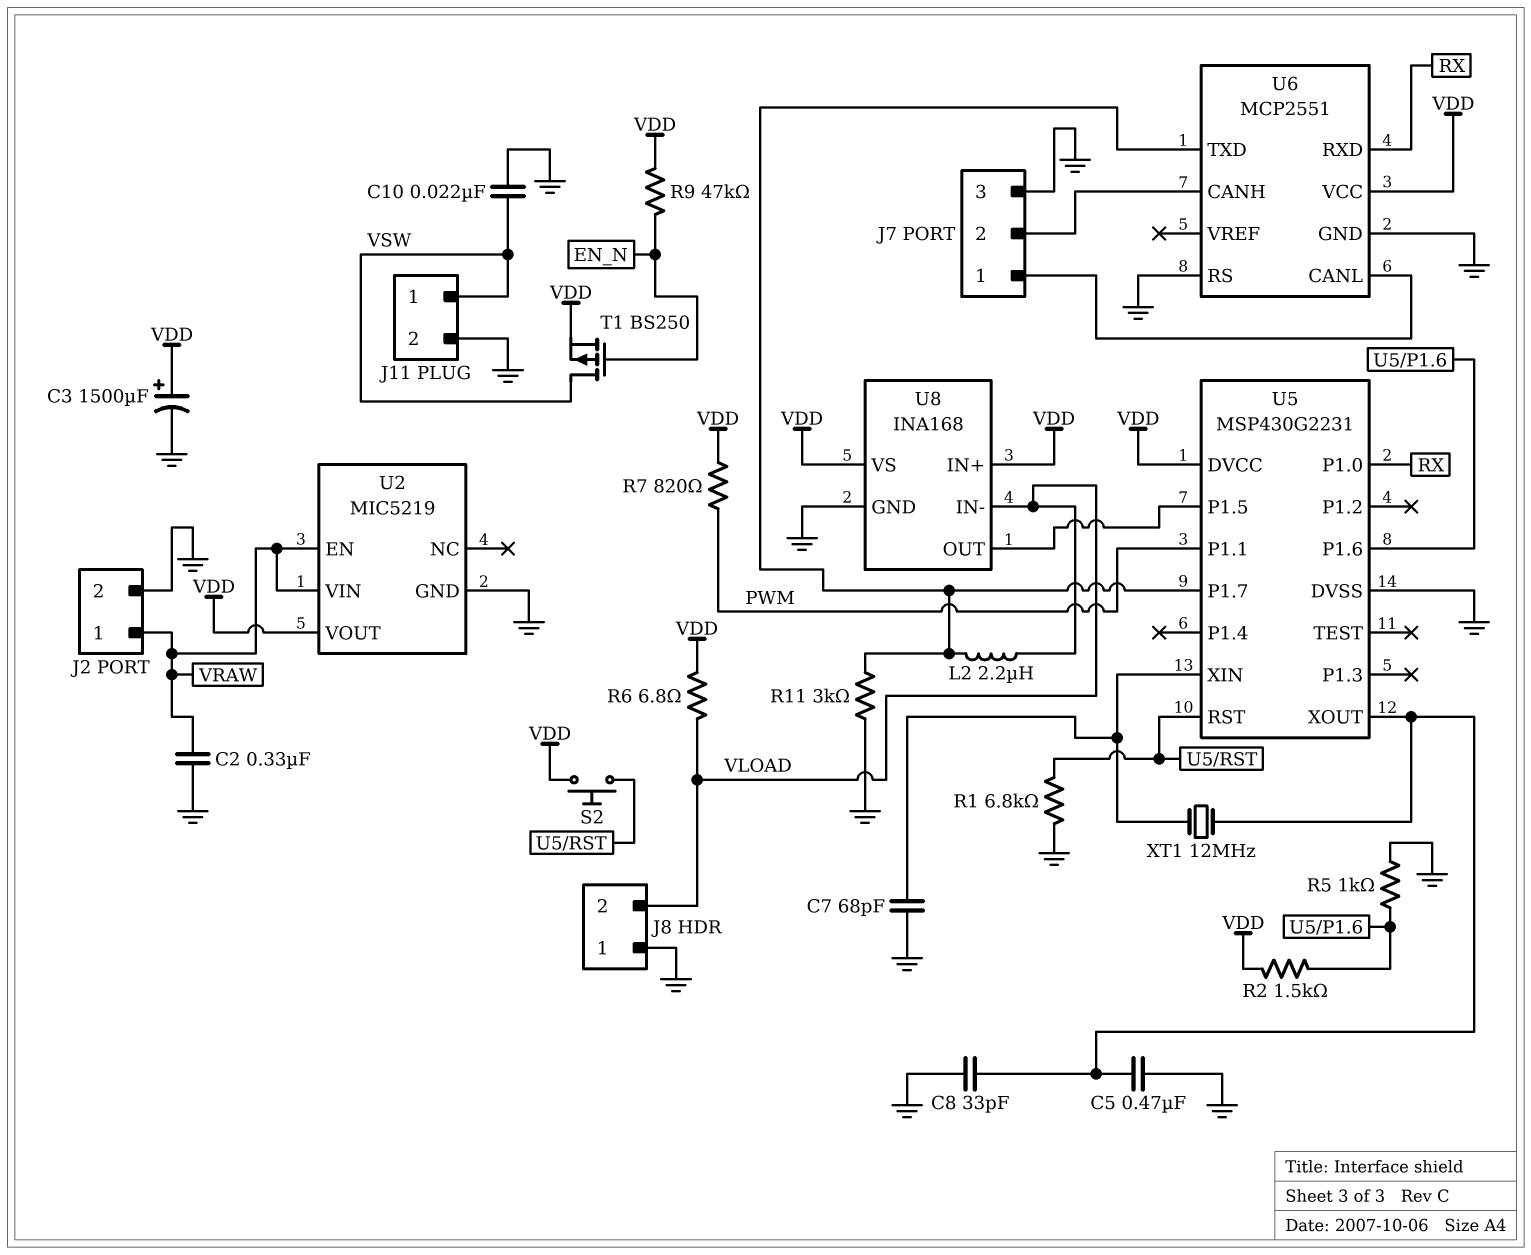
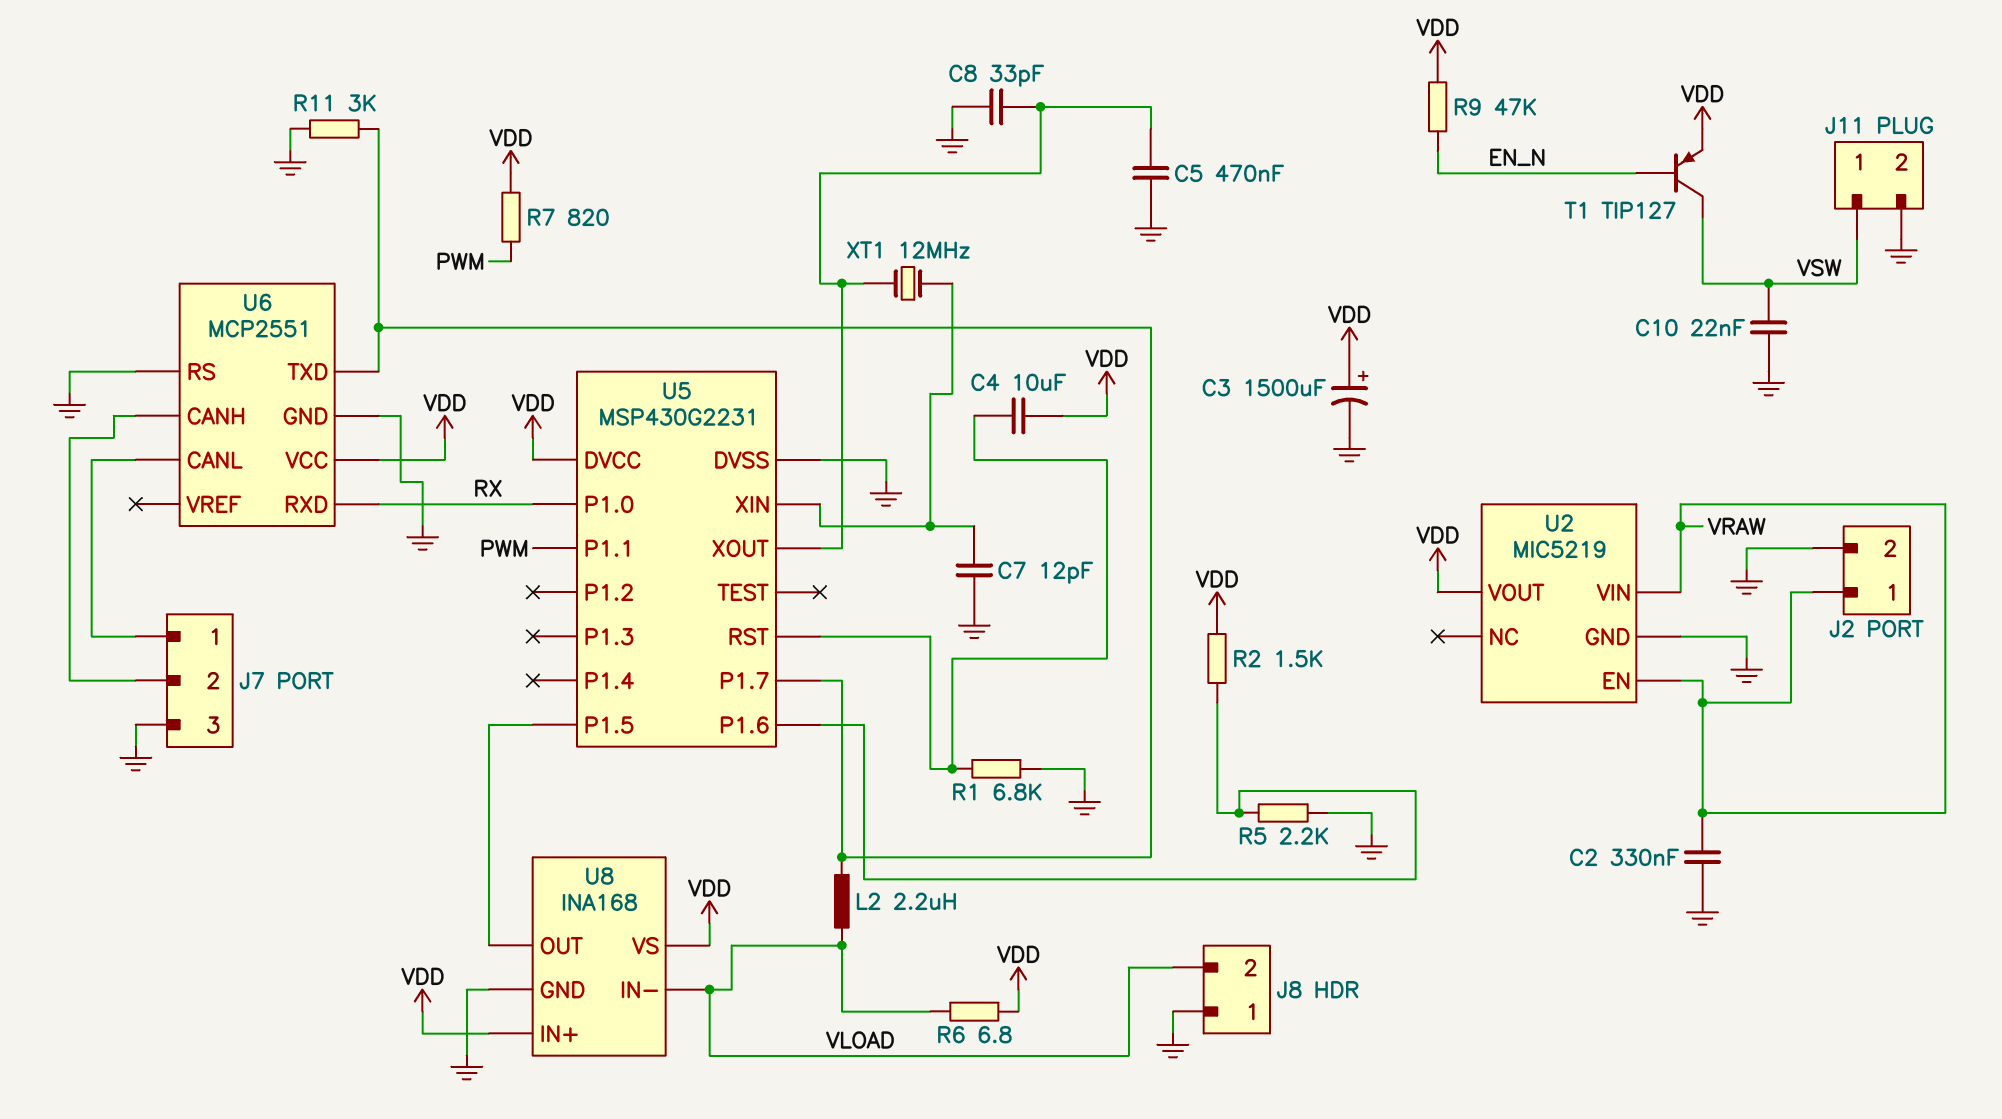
C4: none -> 10uF (U5/RST, VDD)
C7: 68pF (GND, U5/XIN) -> 12pF (GND, U5/XIN)
R5: 1k (GND, U5/P1.6) -> 2.2k (GND, U5/P1.6)
S2: button (U5/RST, VDD) -> none
T1: PMOS BS250 (G EN_N, D VSW, S VDD) -> PNP TIP127 (B EN_N, C VSW, E VDD)

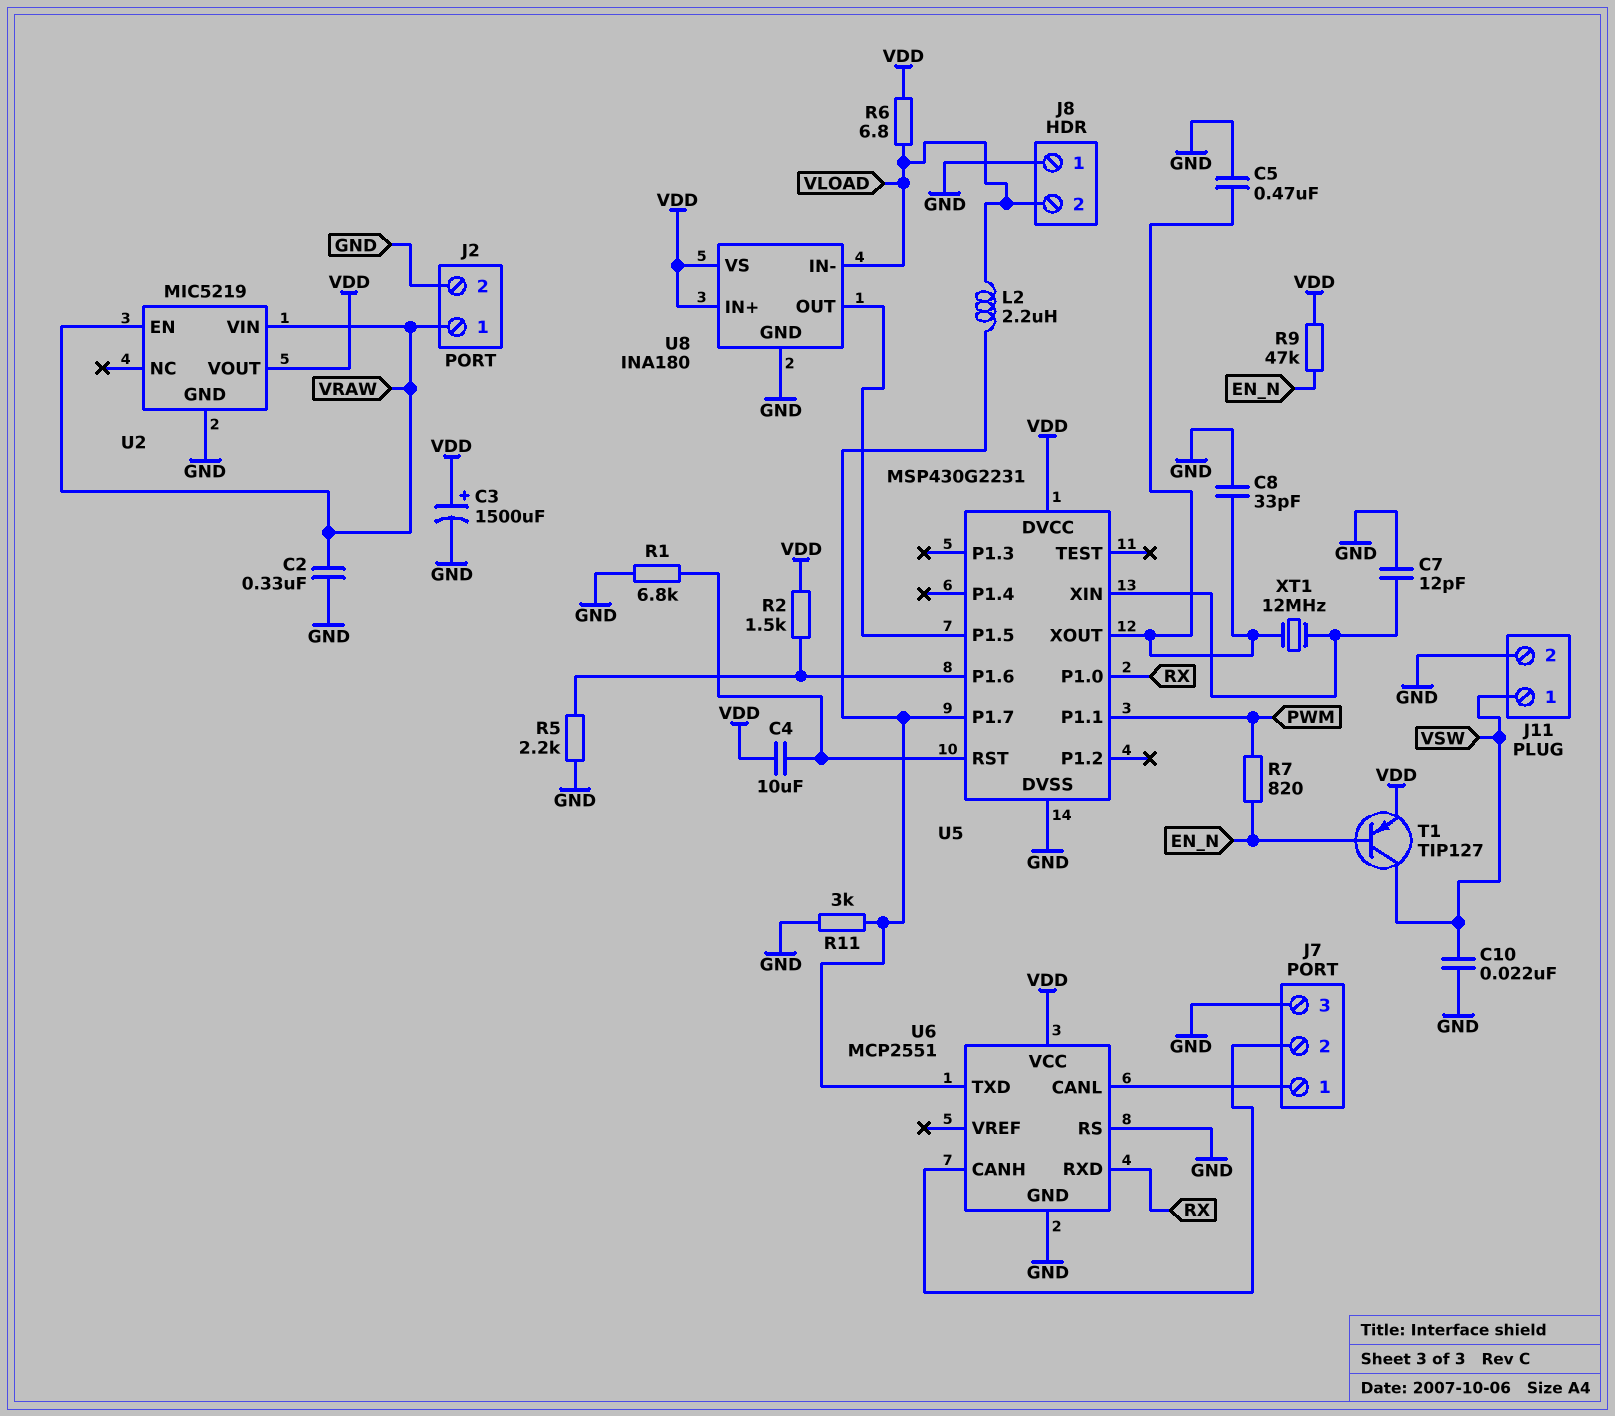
R7: 820 (PWM, VDD) -> 820 (EN_N, PWM)
U8: INA168 -> INA180

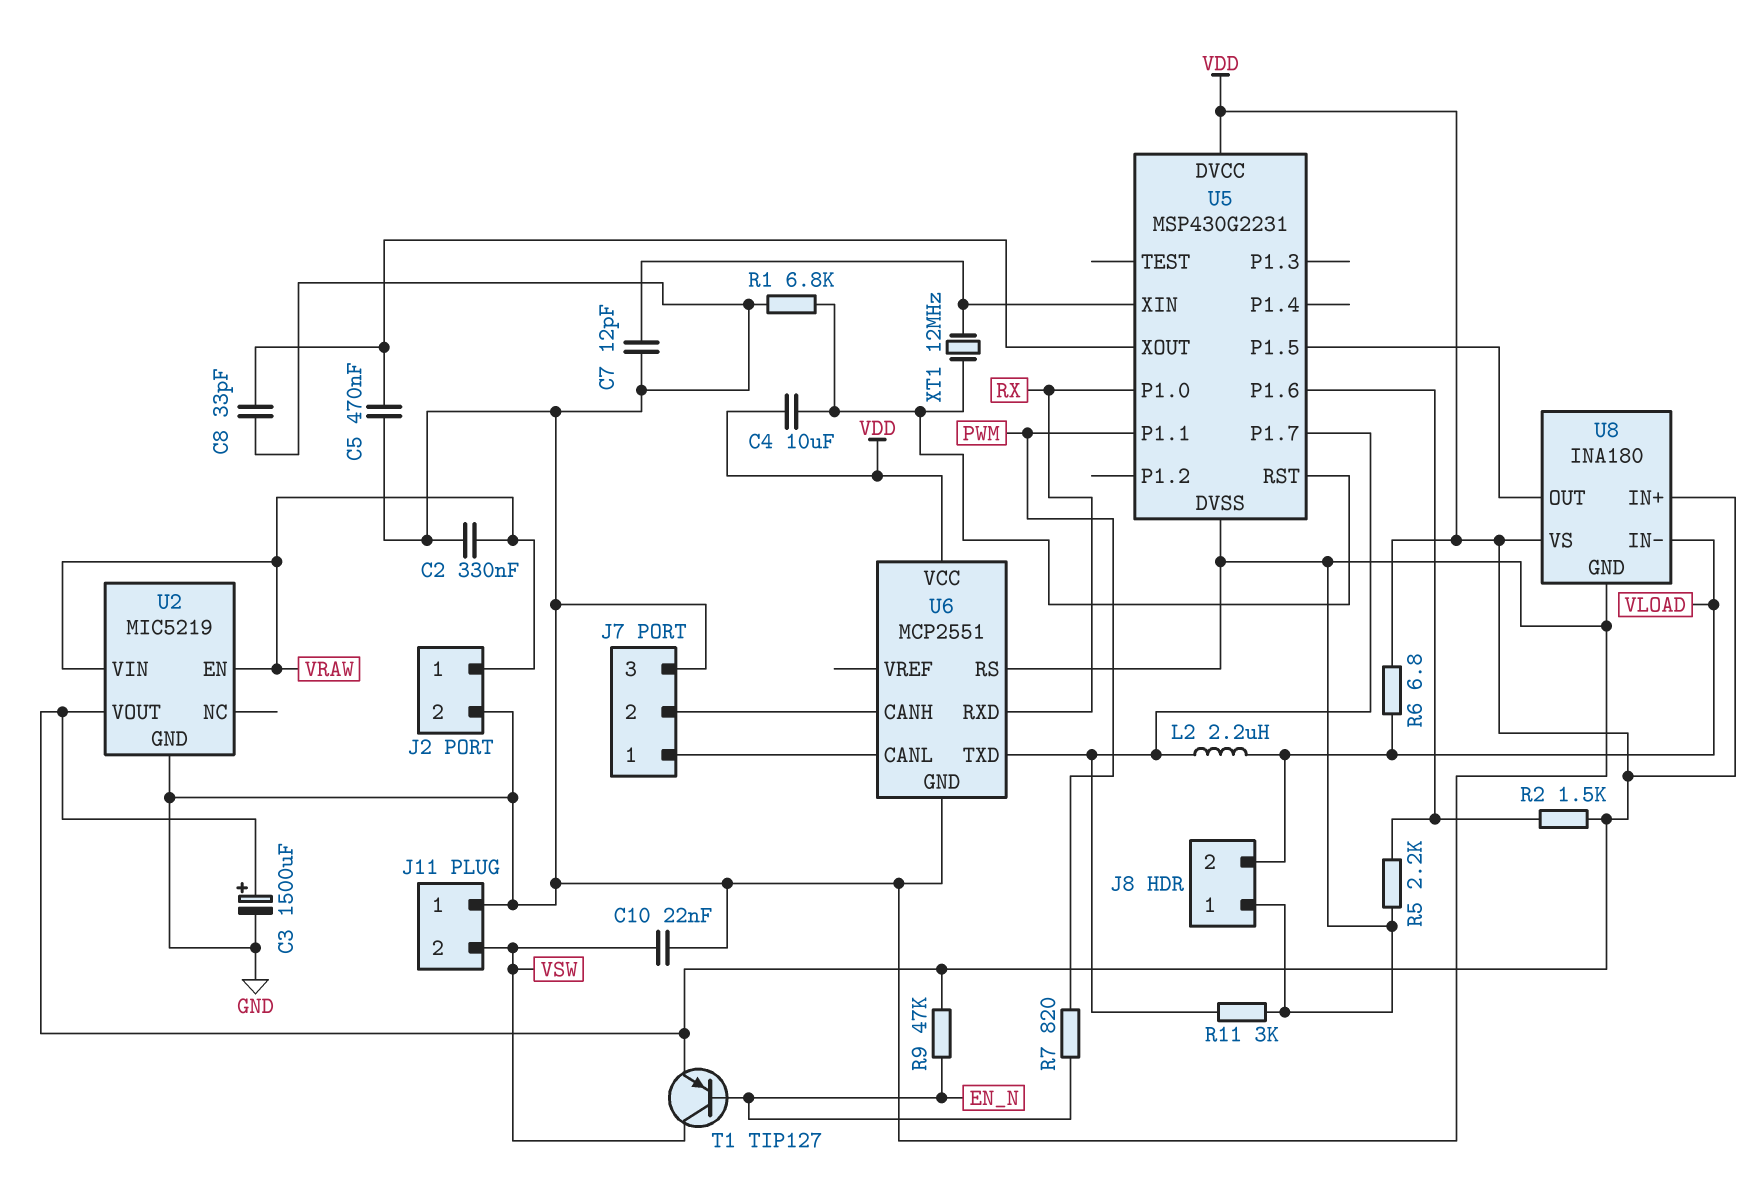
J11 pin 1: VSW -> GND
J11 pin 2: GND -> VSW
XT1: 12MHz (U5/XIN, U5/XOUT) -> 12MHz (U5/RST, U5/XIN)

